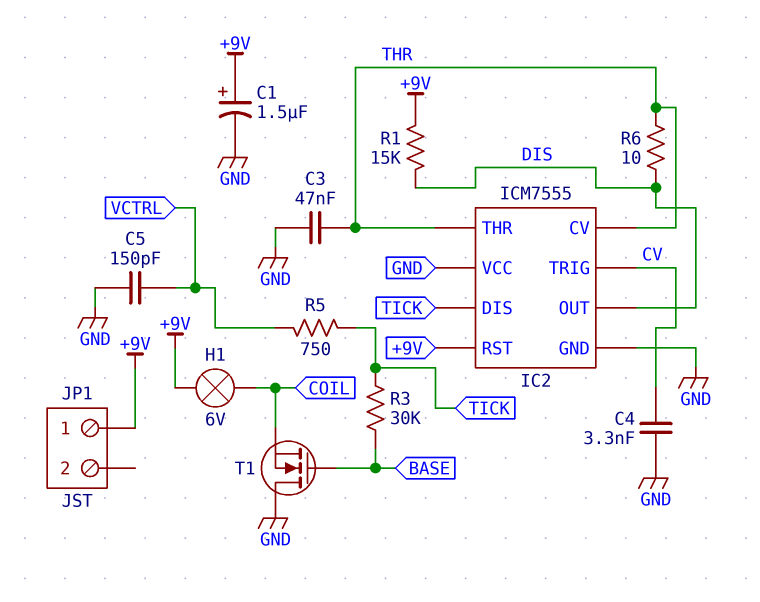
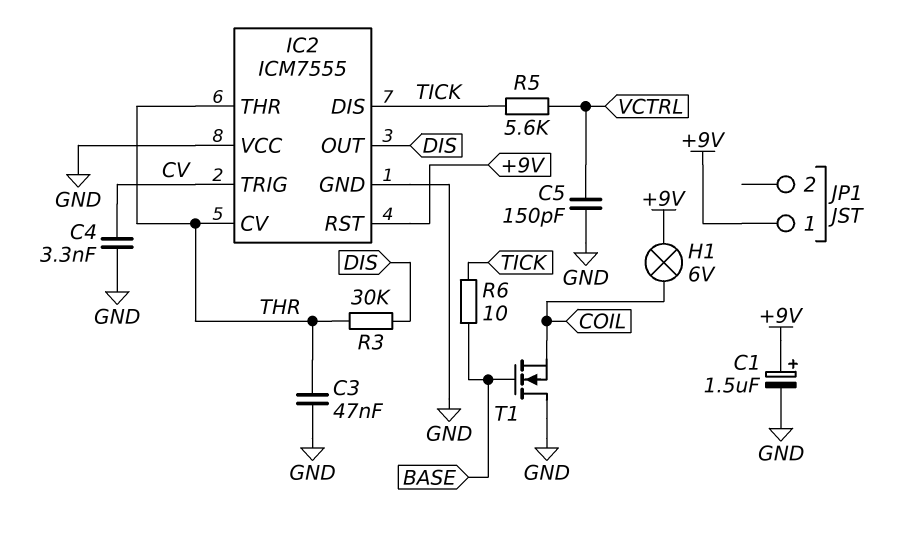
R1: 15k (+9V, DIS) -> none
R3: 30k (BASE, TICK) -> 30k (DIS, THR)
R5: 750 (TICK, VCTRL) -> 5.6k (TICK, VCTRL)
R6: 10 (DIS, THR) -> 10 (BASE, TICK)

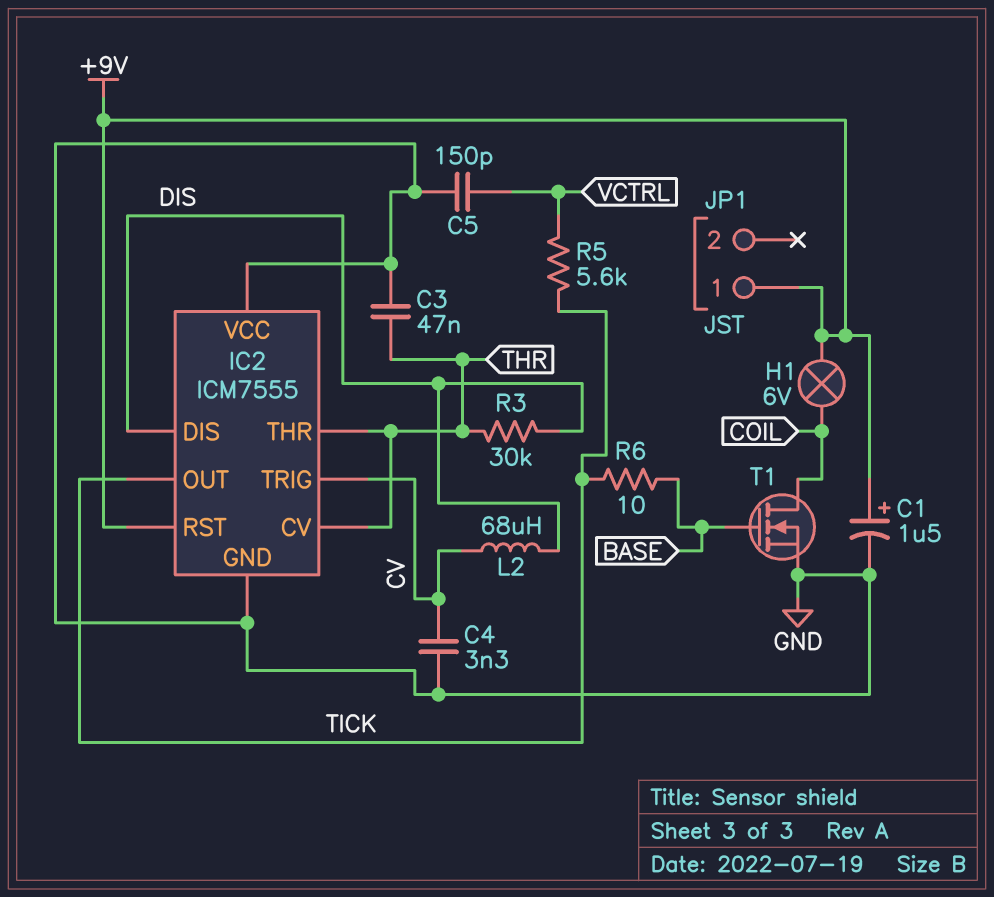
IC2 pin DIS: TICK -> DIS
IC2 pin OUT: DIS -> TICK
L2: none -> 68uH (CV, DIS)
T1: NMOS (G BASE, D GND, S COIL) -> NMOS (G BASE, D COIL, S GND)

